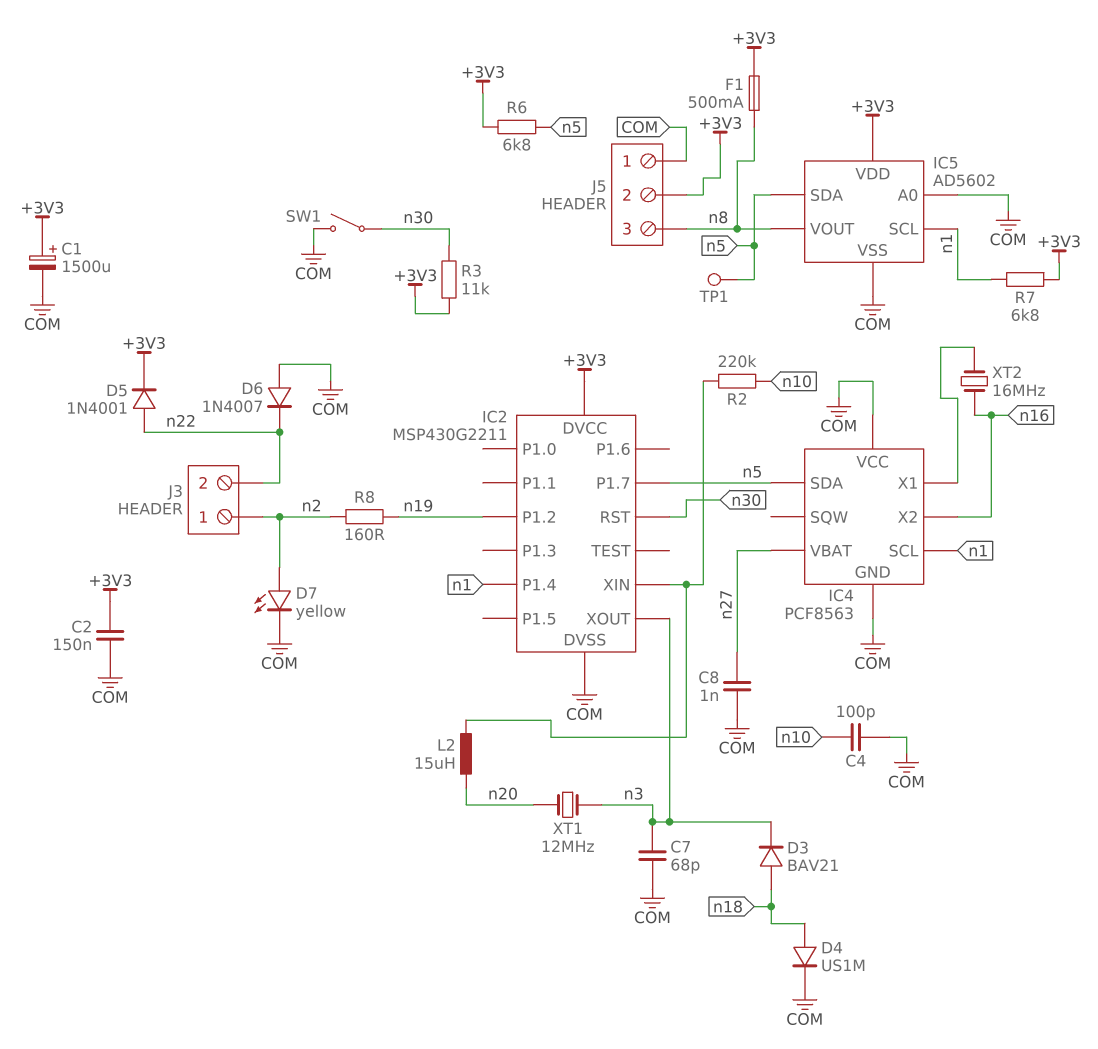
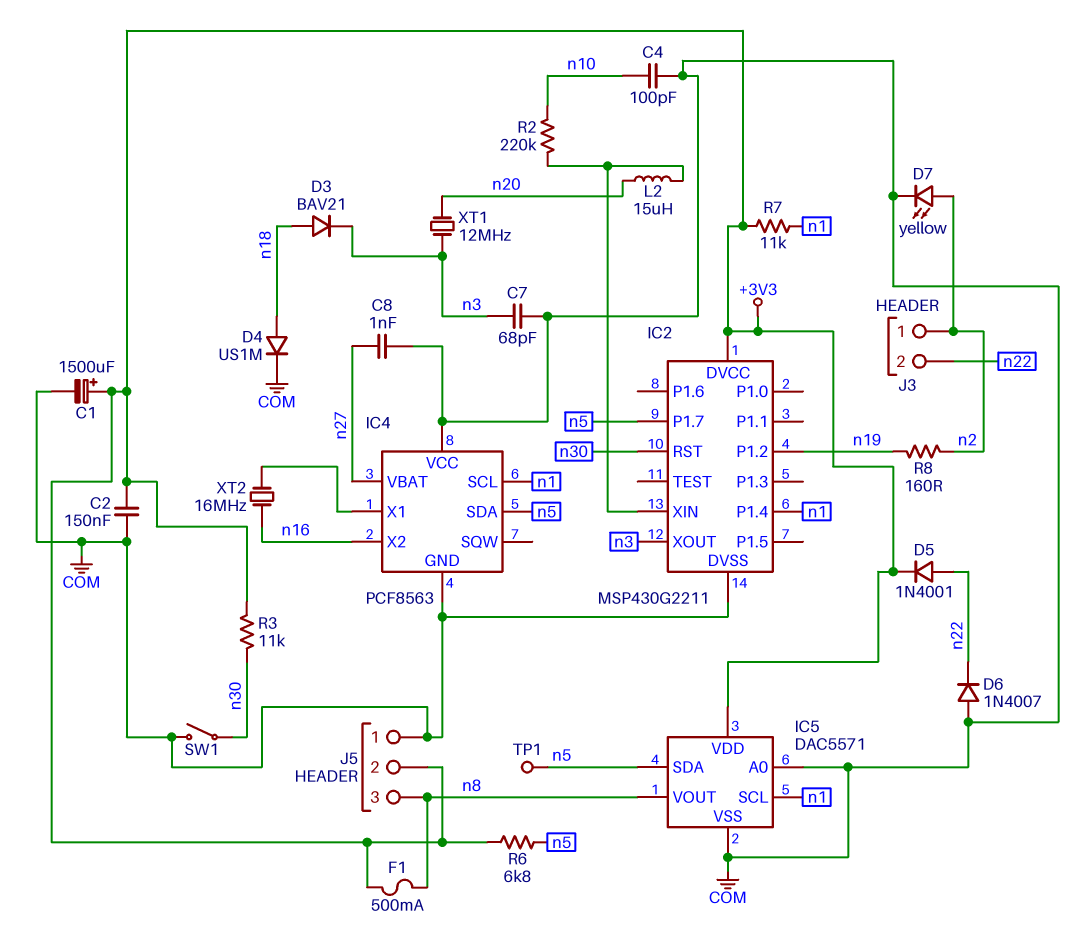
IC5: AD5602 -> DAC5571
R7: 6.8k (+3V3, n1) -> 11k (+3V3, n1)

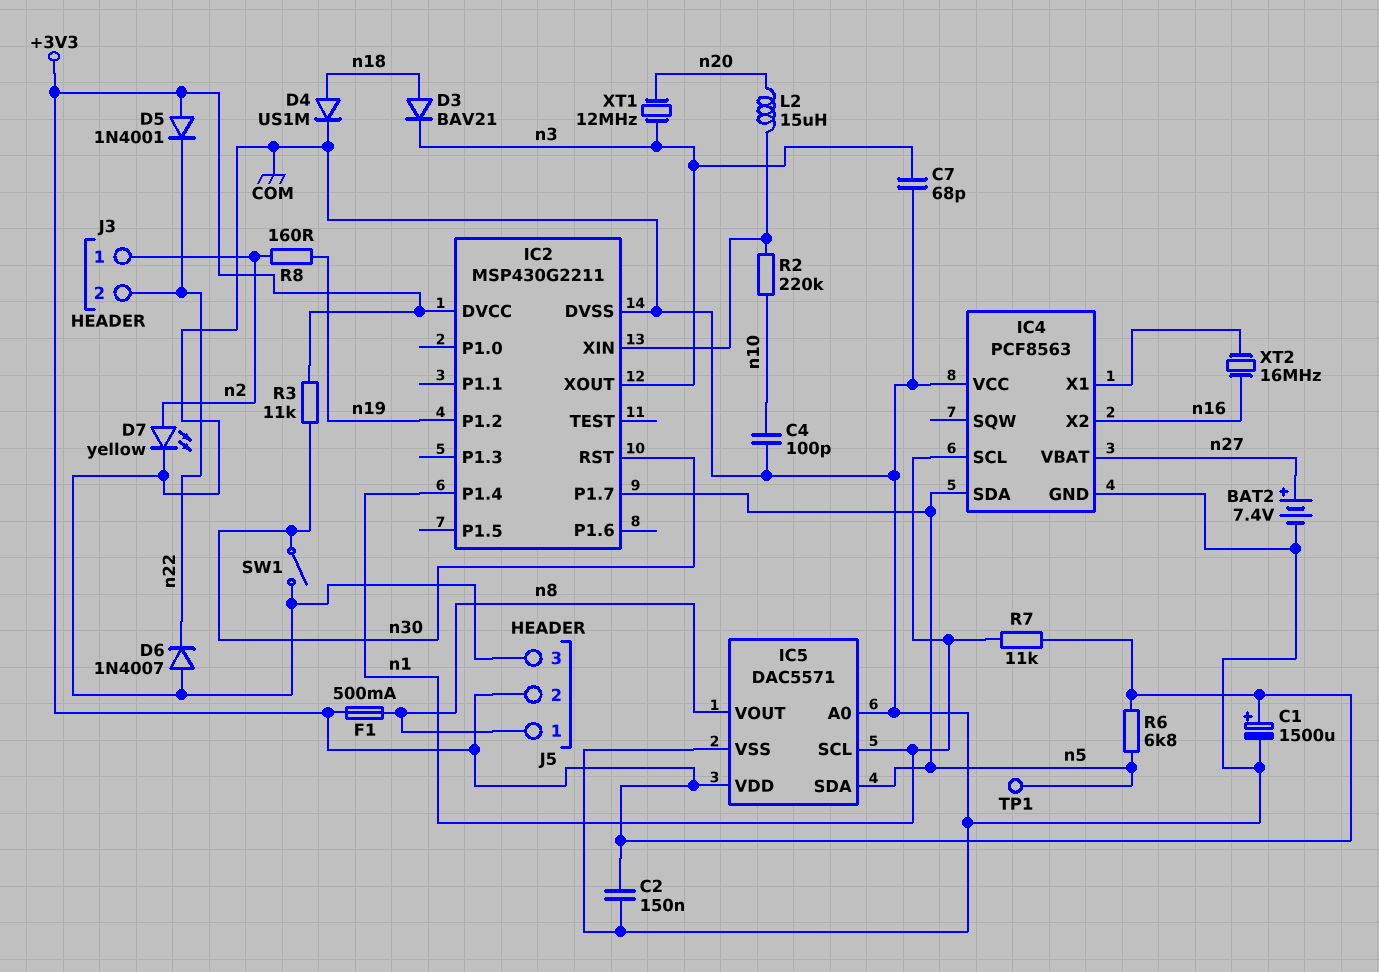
BAT2: none -> 7.4V (plus n27, minus COM)
C8: 1nF (COM, n27) -> none
D5: diode 1N4001 (A n22, K +3V3) -> diode 1N4001 (A +3V3, K n22)
J5 pin 1: COM -> n8
J5 pin 3: n8 -> COM

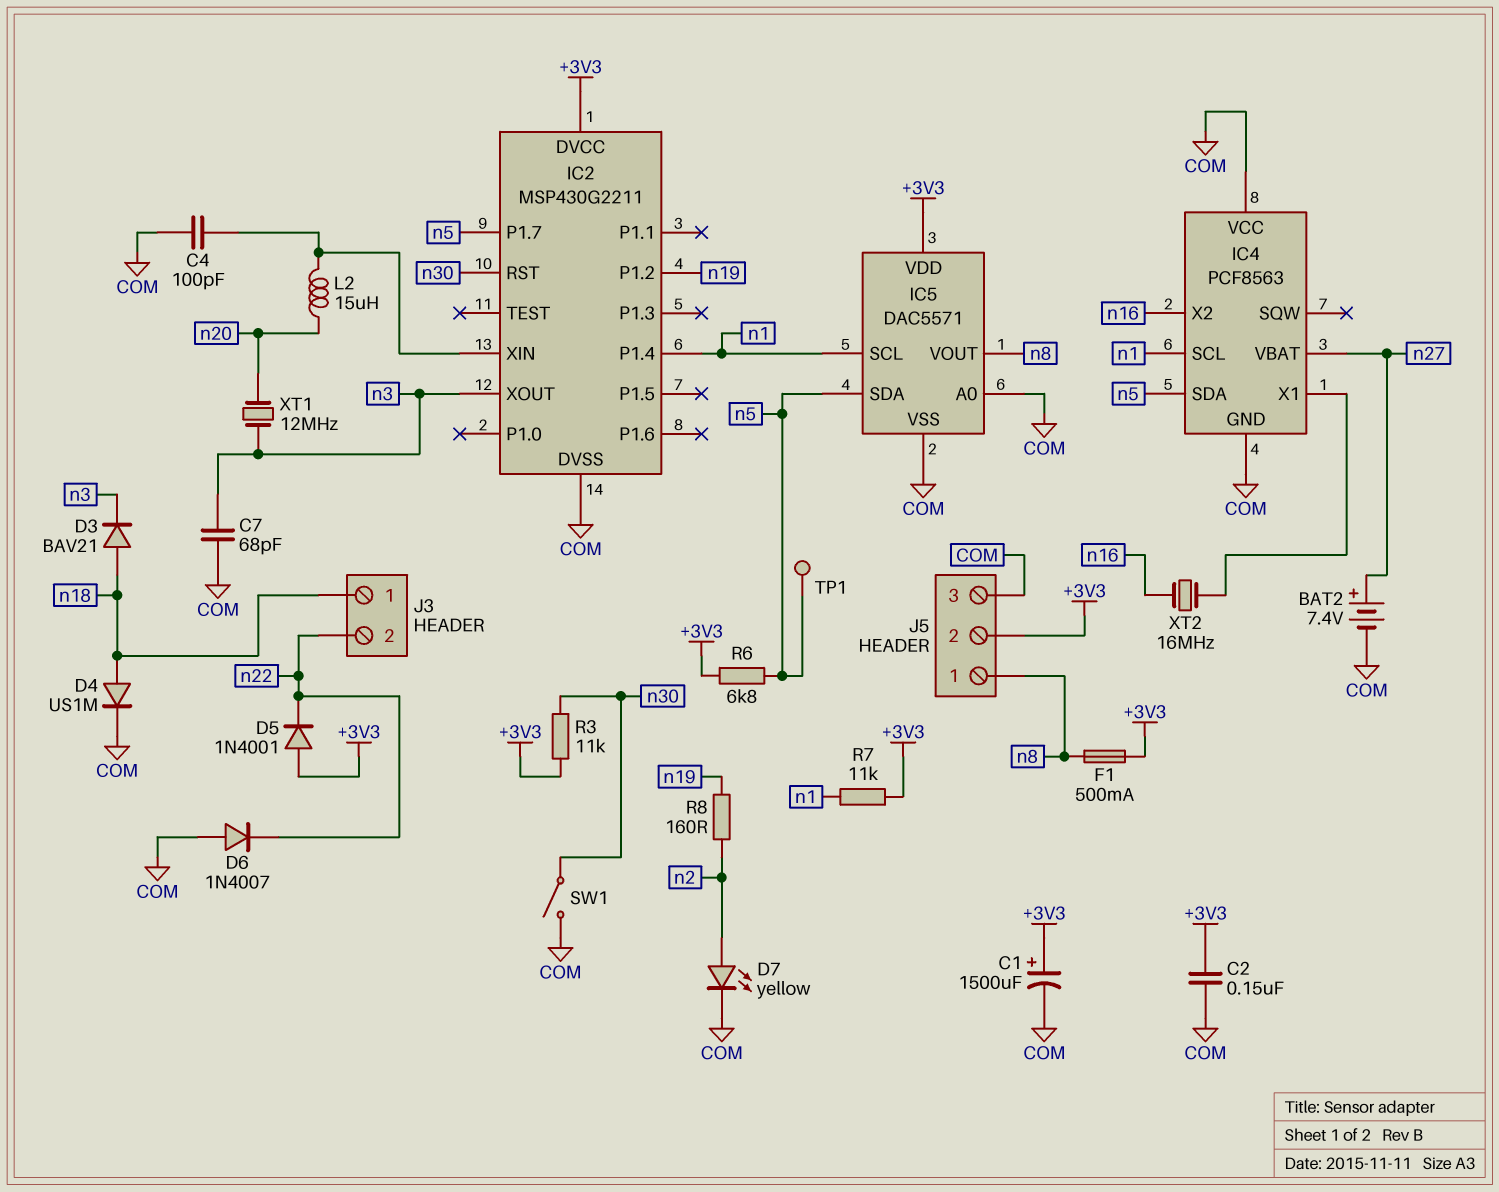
C4: 100pF (COM, n10) -> 100pF (COM, IC2/XIN)
J3 pin 1: n2 -> n18
R2: 220k (IC2/XIN, n10) -> none

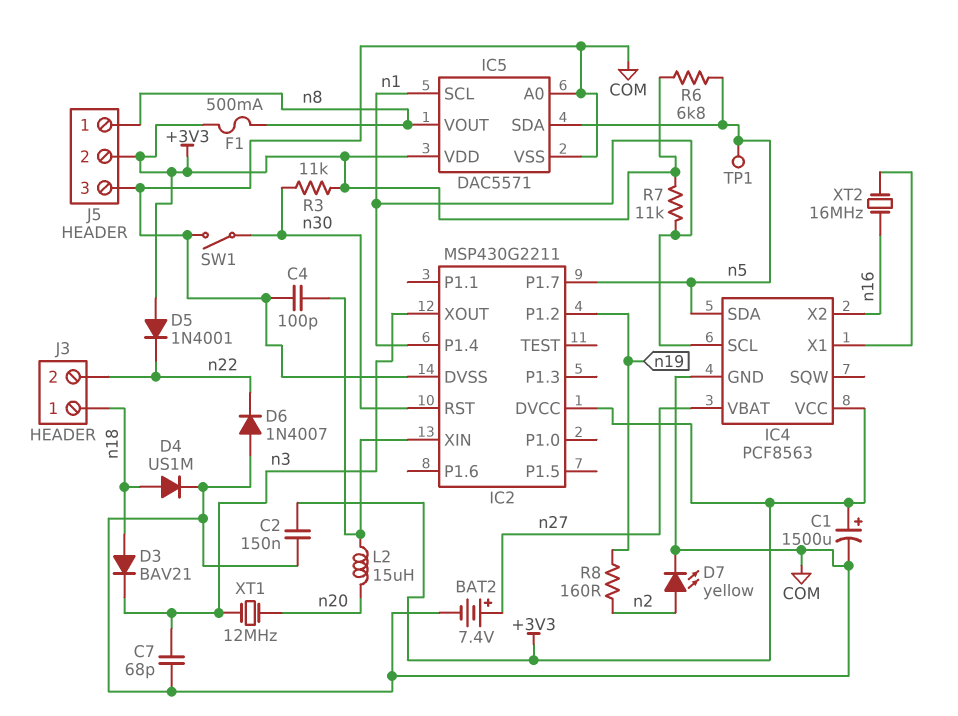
IC4 pin VCC: COM -> +3V3

